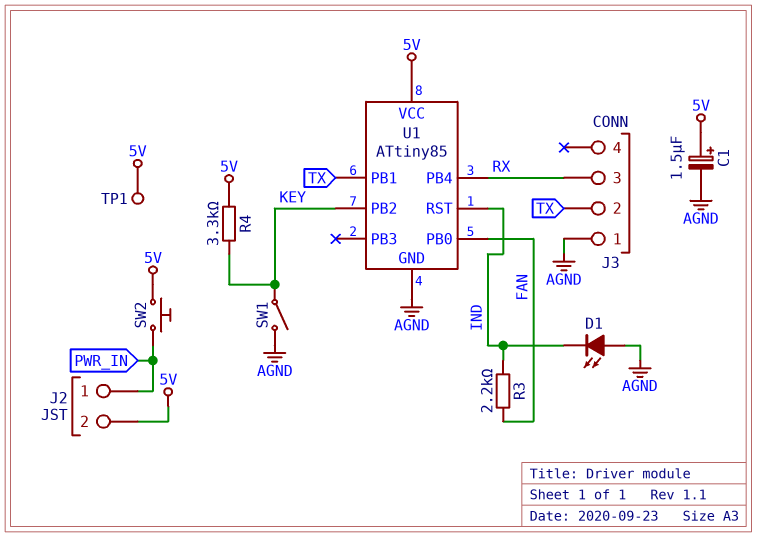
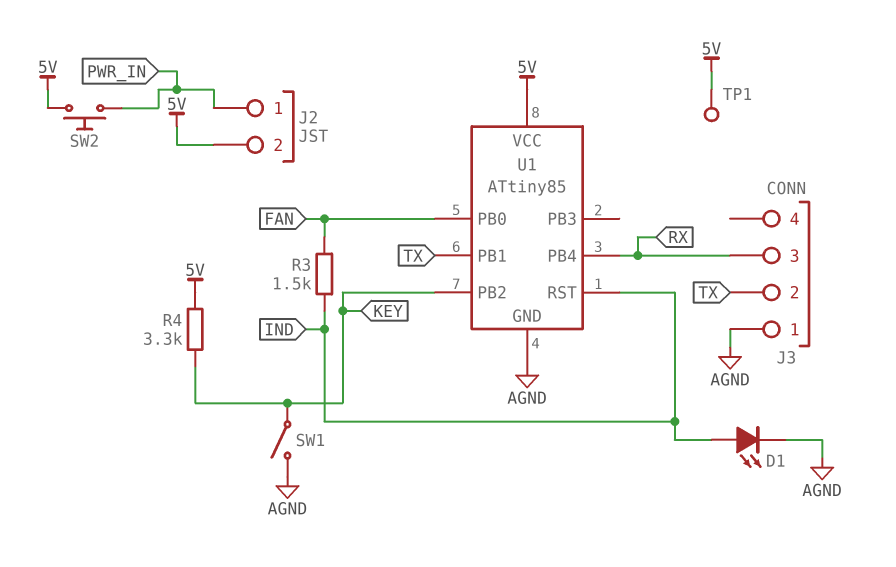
C1: 1.5uF (plus 5V, minus AGND) -> none
D1: LED (A AGND, K IND) -> LED (A IND, K AGND)
R3: 2.2k (FAN, IND) -> 1.5k (FAN, IND)

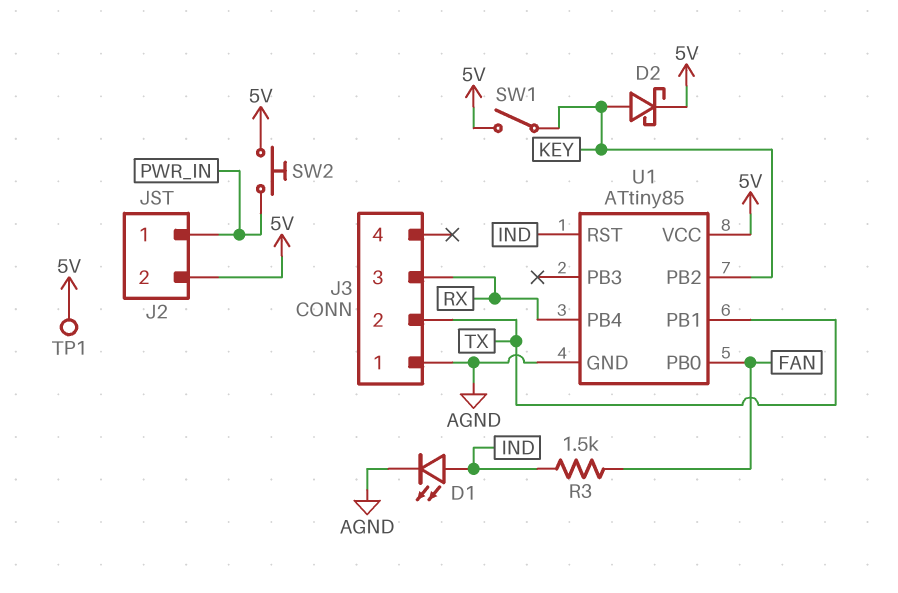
D2: none -> schottky (A KEY, K 5V)
R4: 3.3k (5V, KEY) -> none
SW1: switch (AGND, KEY) -> switch (5V, KEY)

